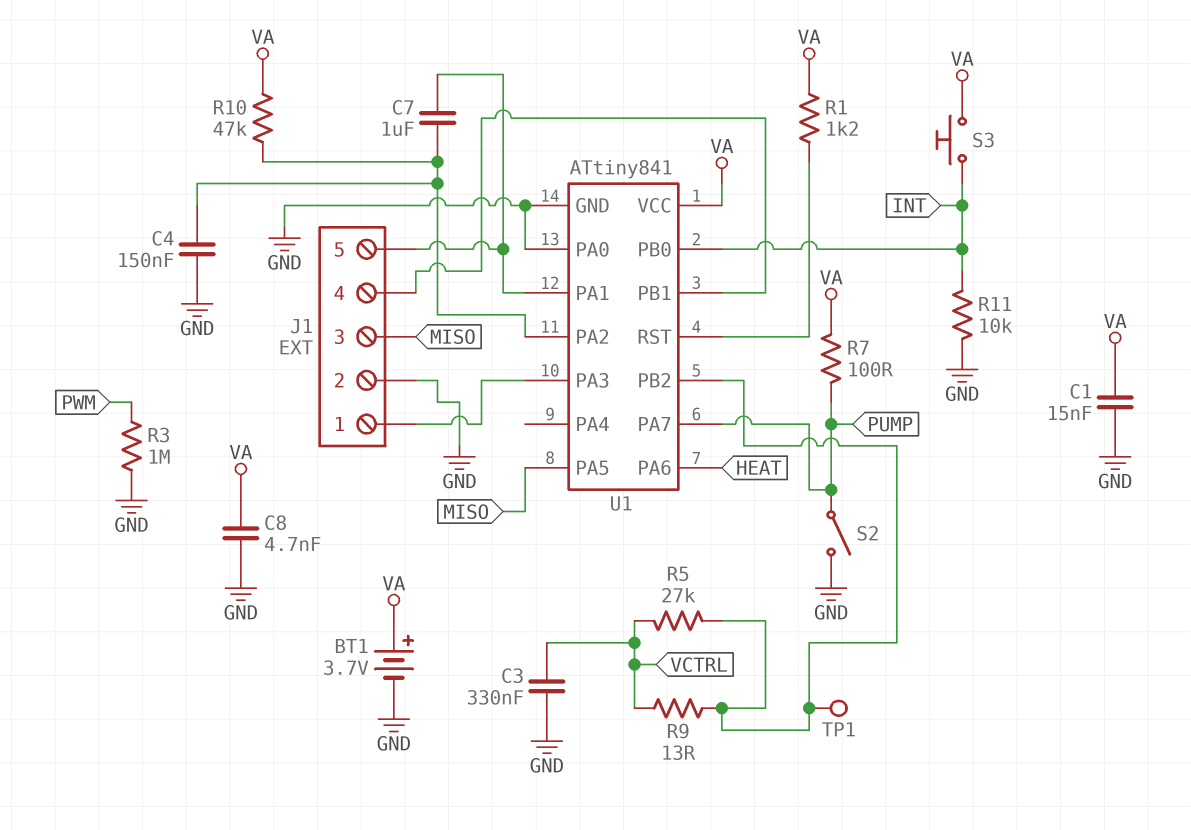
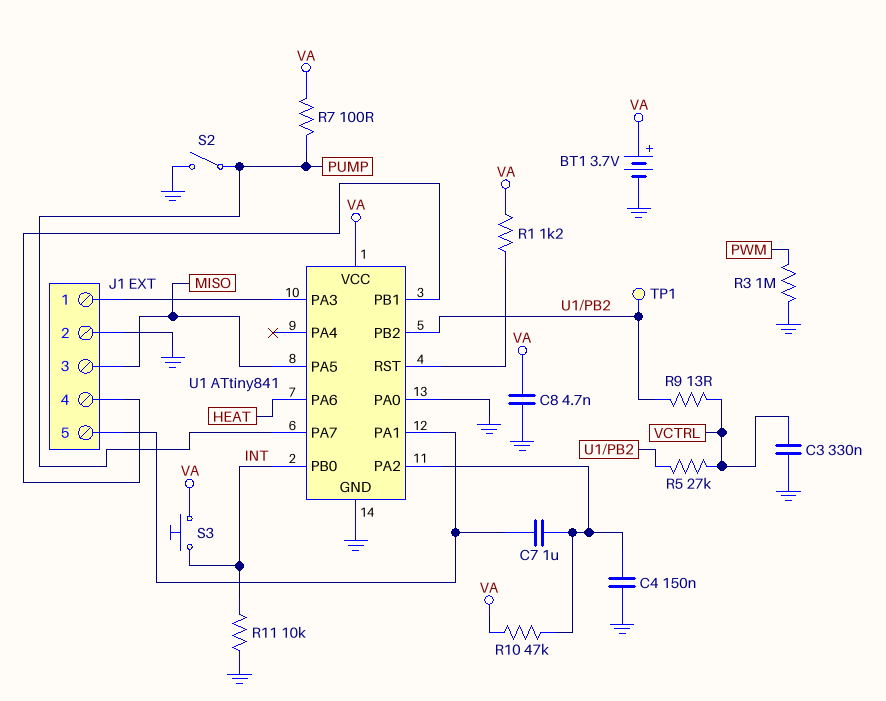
C1: 15nF (GND, VA) -> none

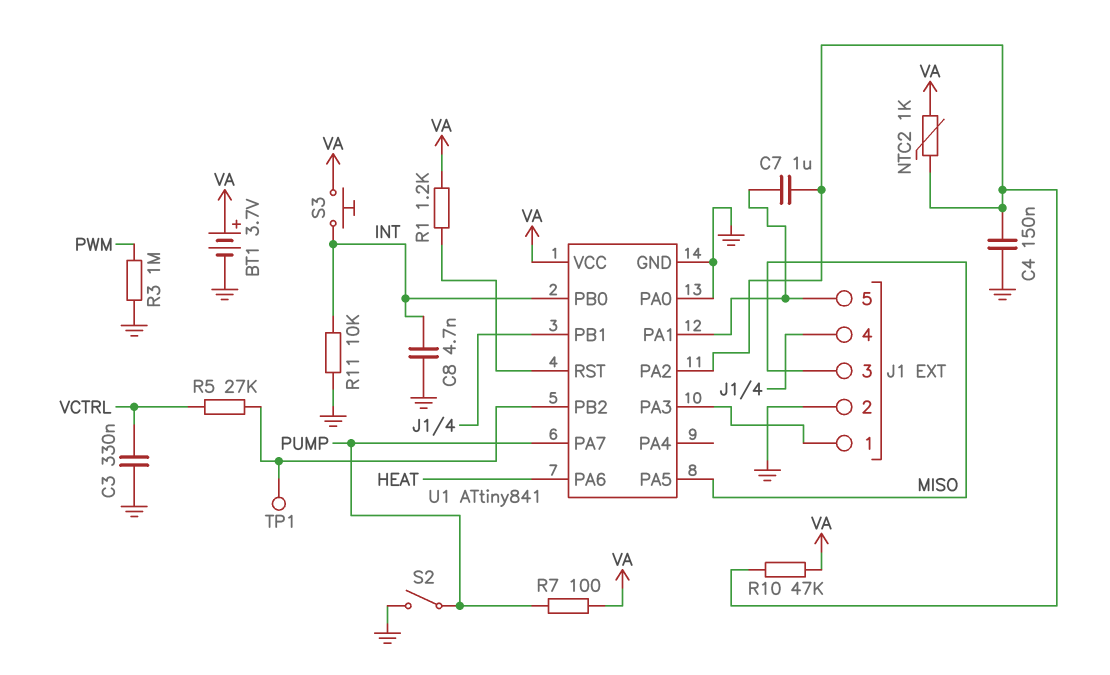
C8: 4.7nF (GND, VA) -> 4.7nF (GND, INT)
NTC2: none -> 1k (U1/PA2, VA)
R9: 13 (U1/PB2, VCTRL) -> none

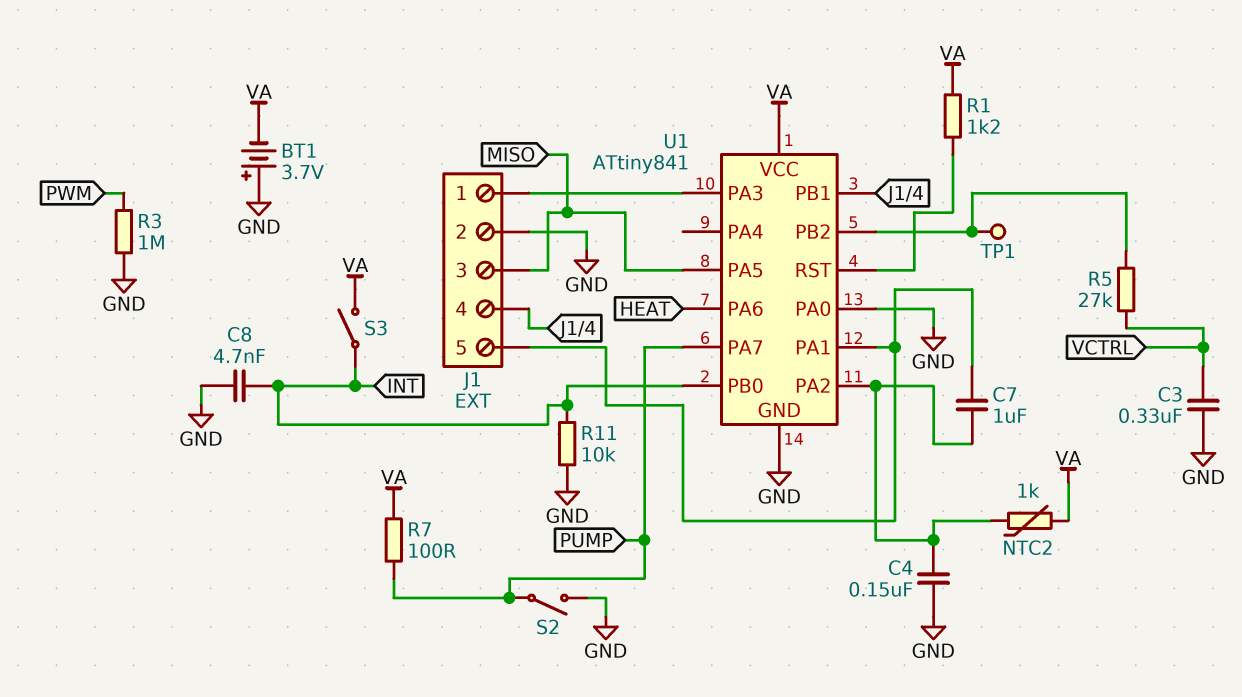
BT1: 3.7V (plus VA, minus GND) -> 3.7V (plus GND, minus VA)
R10: 47k (U1/PA2, VA) -> none
S3: button (INT, VA) -> switch (INT, VA)

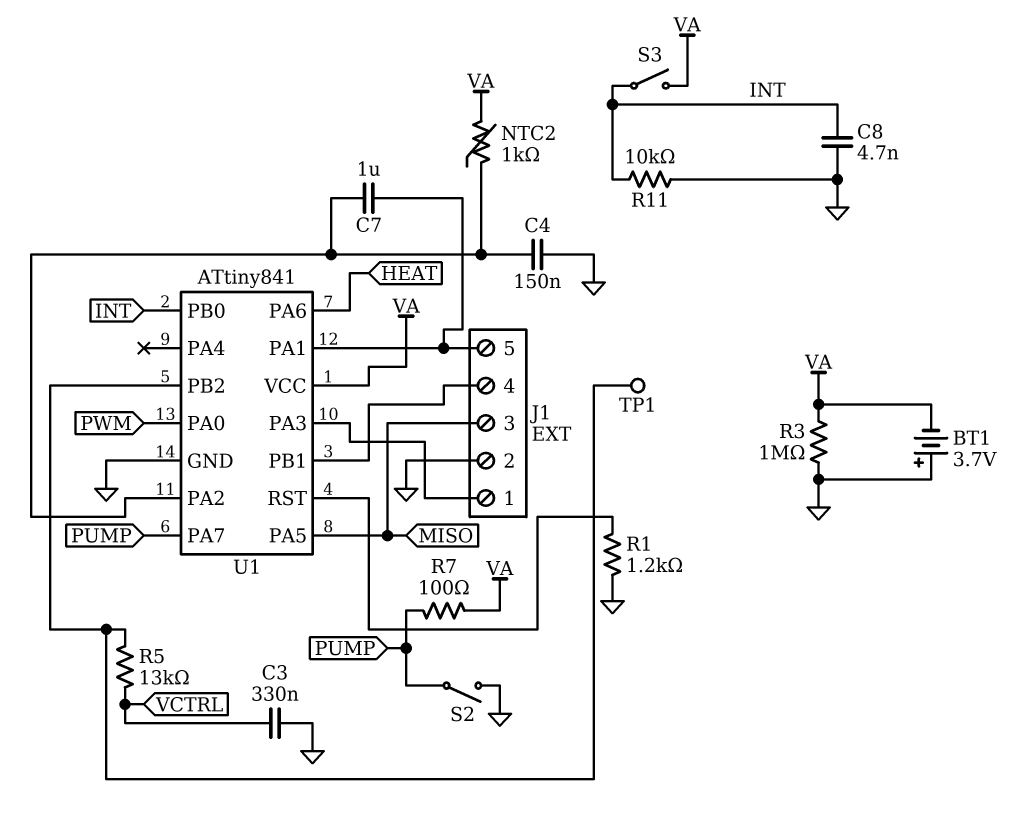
R1: 1.2k (U1/RST, VA) -> 1.2k (GND, U1/RST)
R3: 1M (GND, PWM) -> 1M (GND, VA)
R5: 27k (U1/PB2, VCTRL) -> 13k (U1/PB2, VCTRL)
U1 pin PA0: GND -> PWM

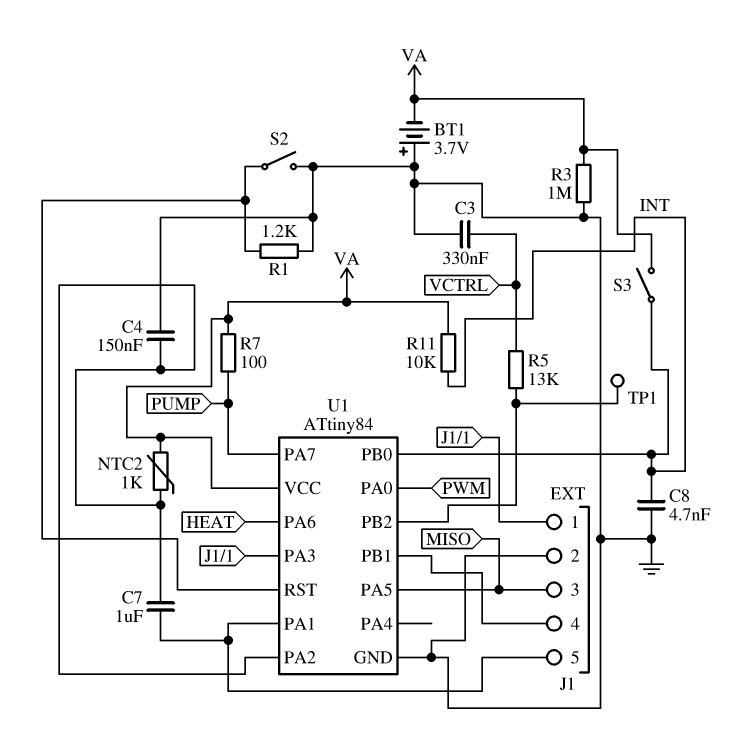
R11: 10k (GND, INT) -> 10k (INT, VA)
S2: switch (GND, PUMP) -> switch (GND, U1/RST)
U1: ATtiny841 -> ATtiny84

